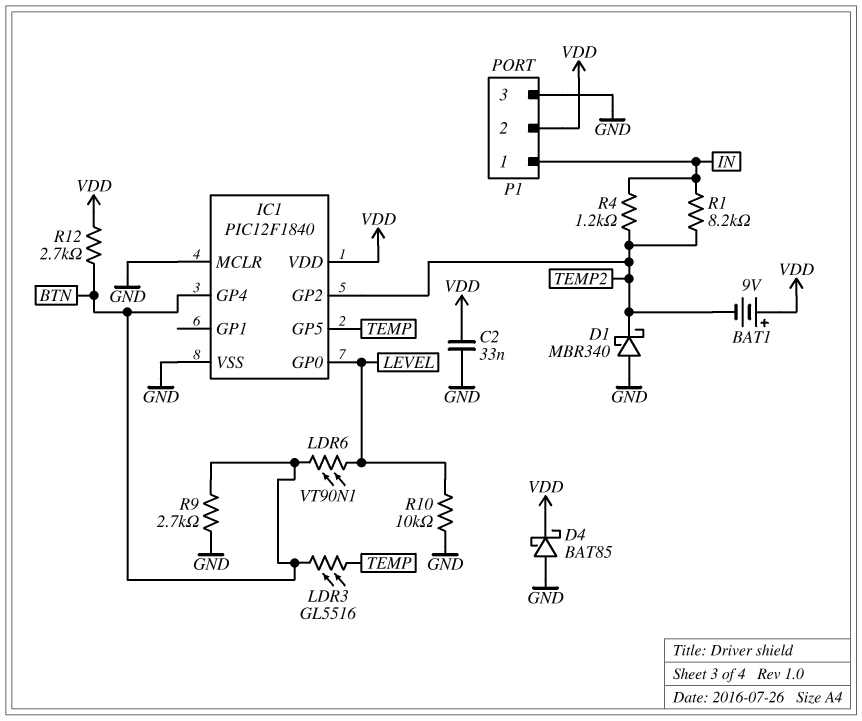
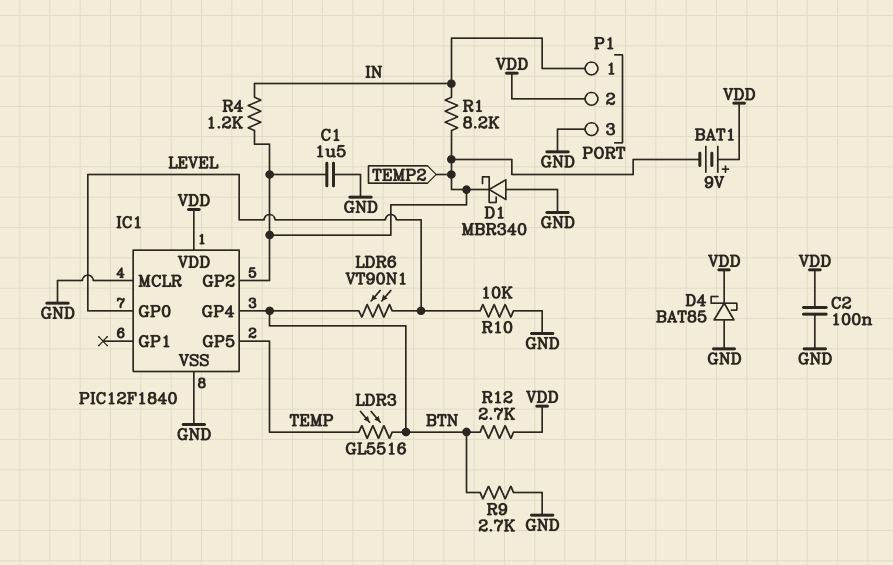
C1: none -> 1.5uF (GND, TEMP2)
C2: 33nF (GND, VDD) -> 100nF (GND, VDD)

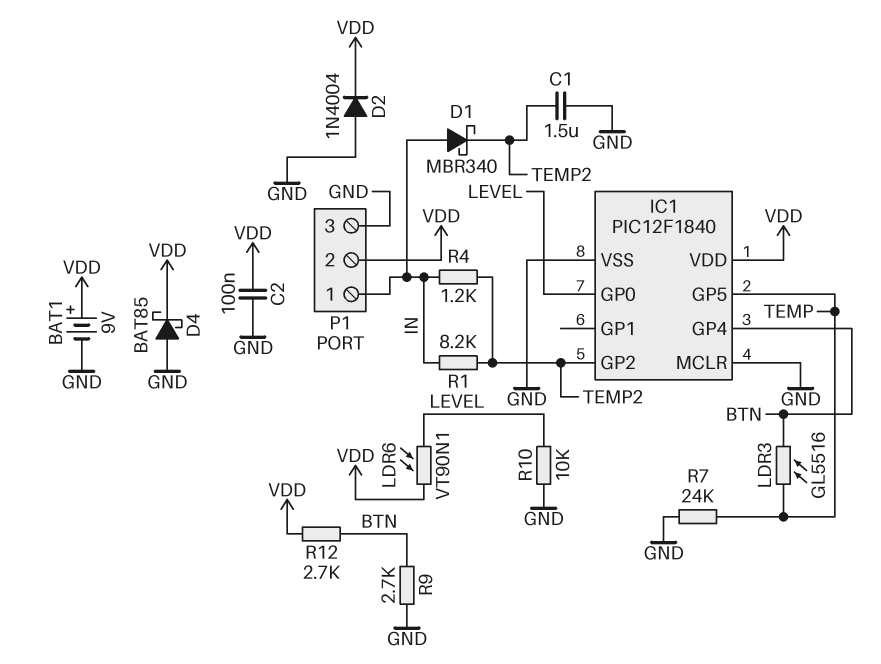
BAT1: 9V (plus VDD, minus TEMP2) -> 9V (plus VDD, minus GND)
D1: schottky MBR340 (A GND, K TEMP2) -> schottky MBR340 (A IN, K TEMP2)
D2: none -> diode 1N4004 (A GND, K VDD)
LDR6: VT90N1 (BTN, LEVEL) -> VT90N1 (LEVEL, VDD)
R7: none -> 24k (GND, TEMP)

